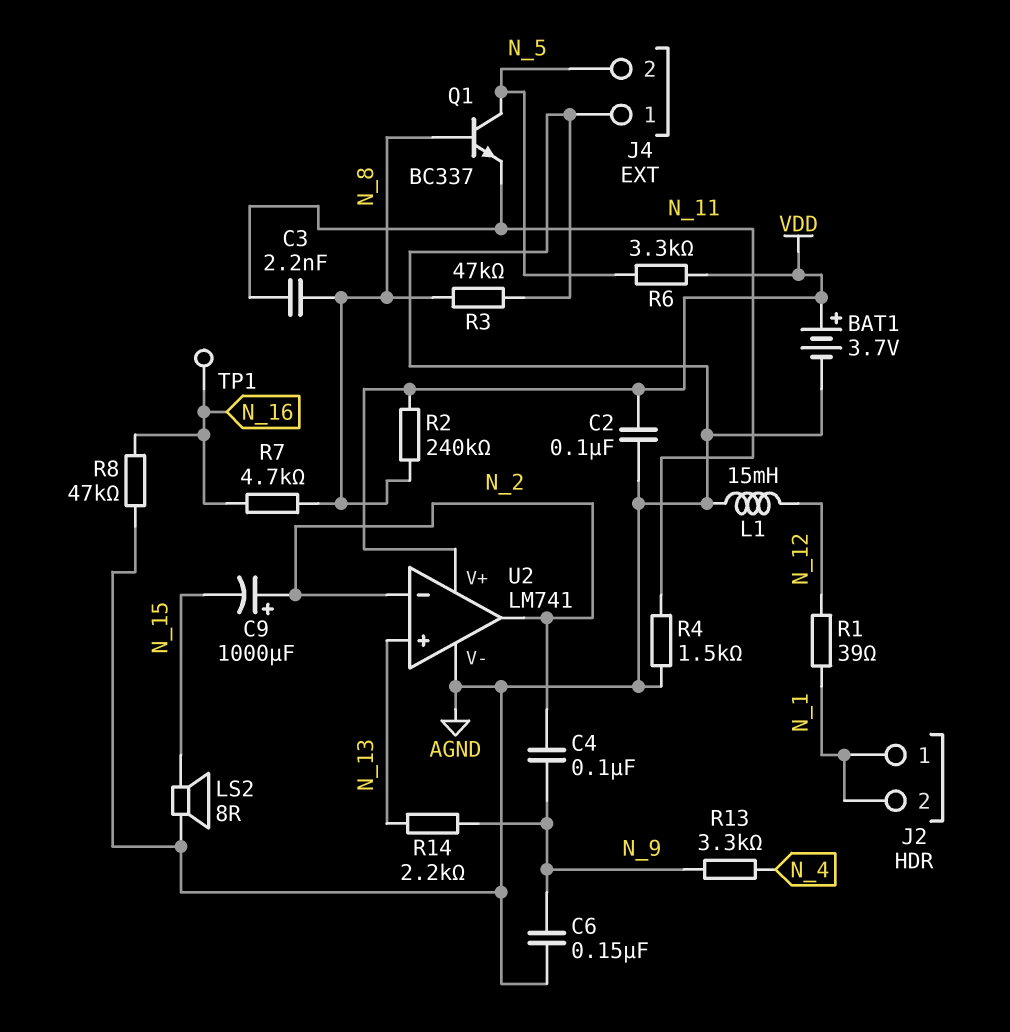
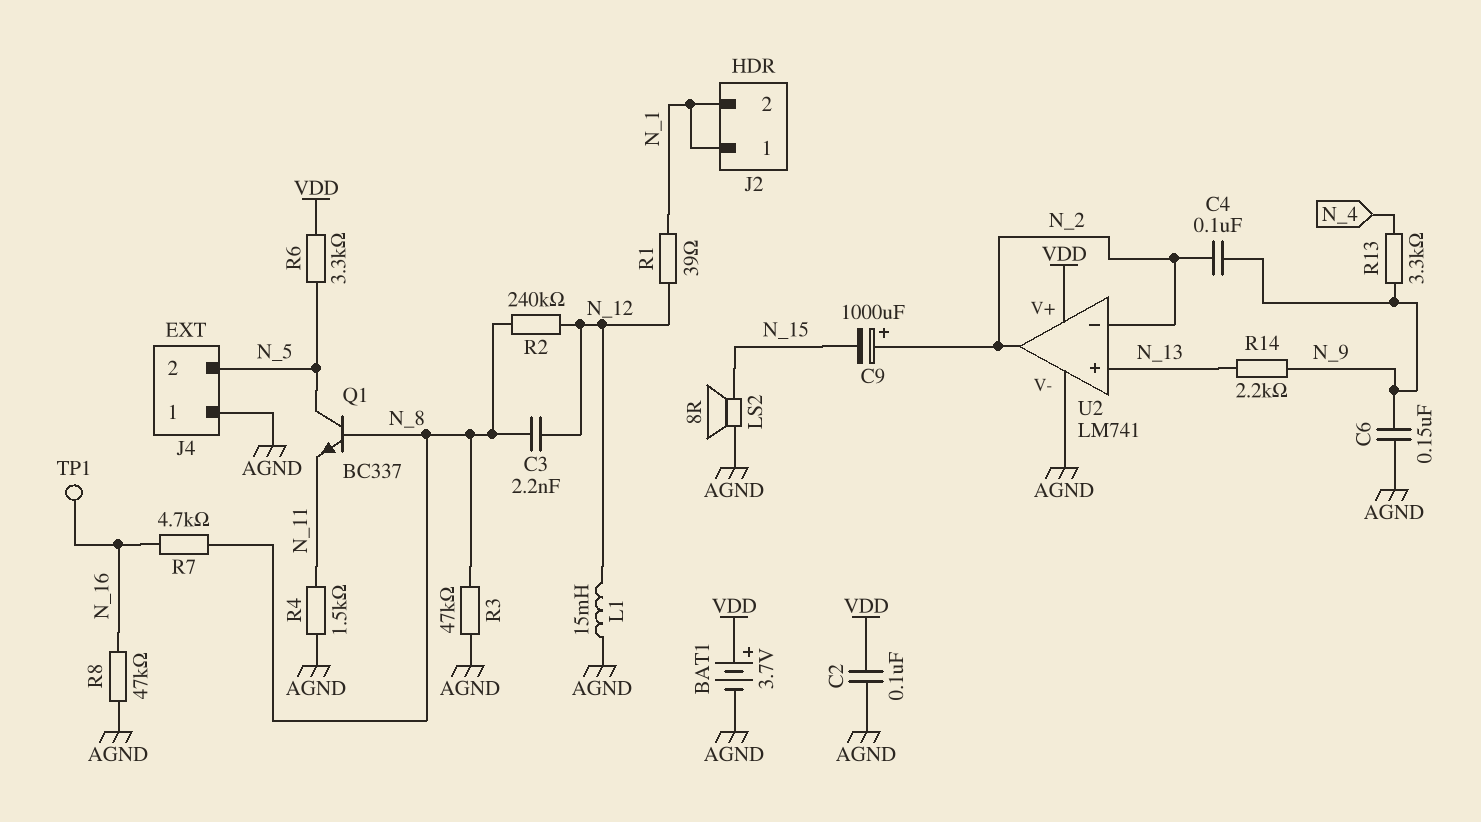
C3: 2.2nF (N_8, N_11) -> 2.2nF (N_8, N_12)
R2: 240k (N_8, VDD) -> 240k (N_8, N_12)

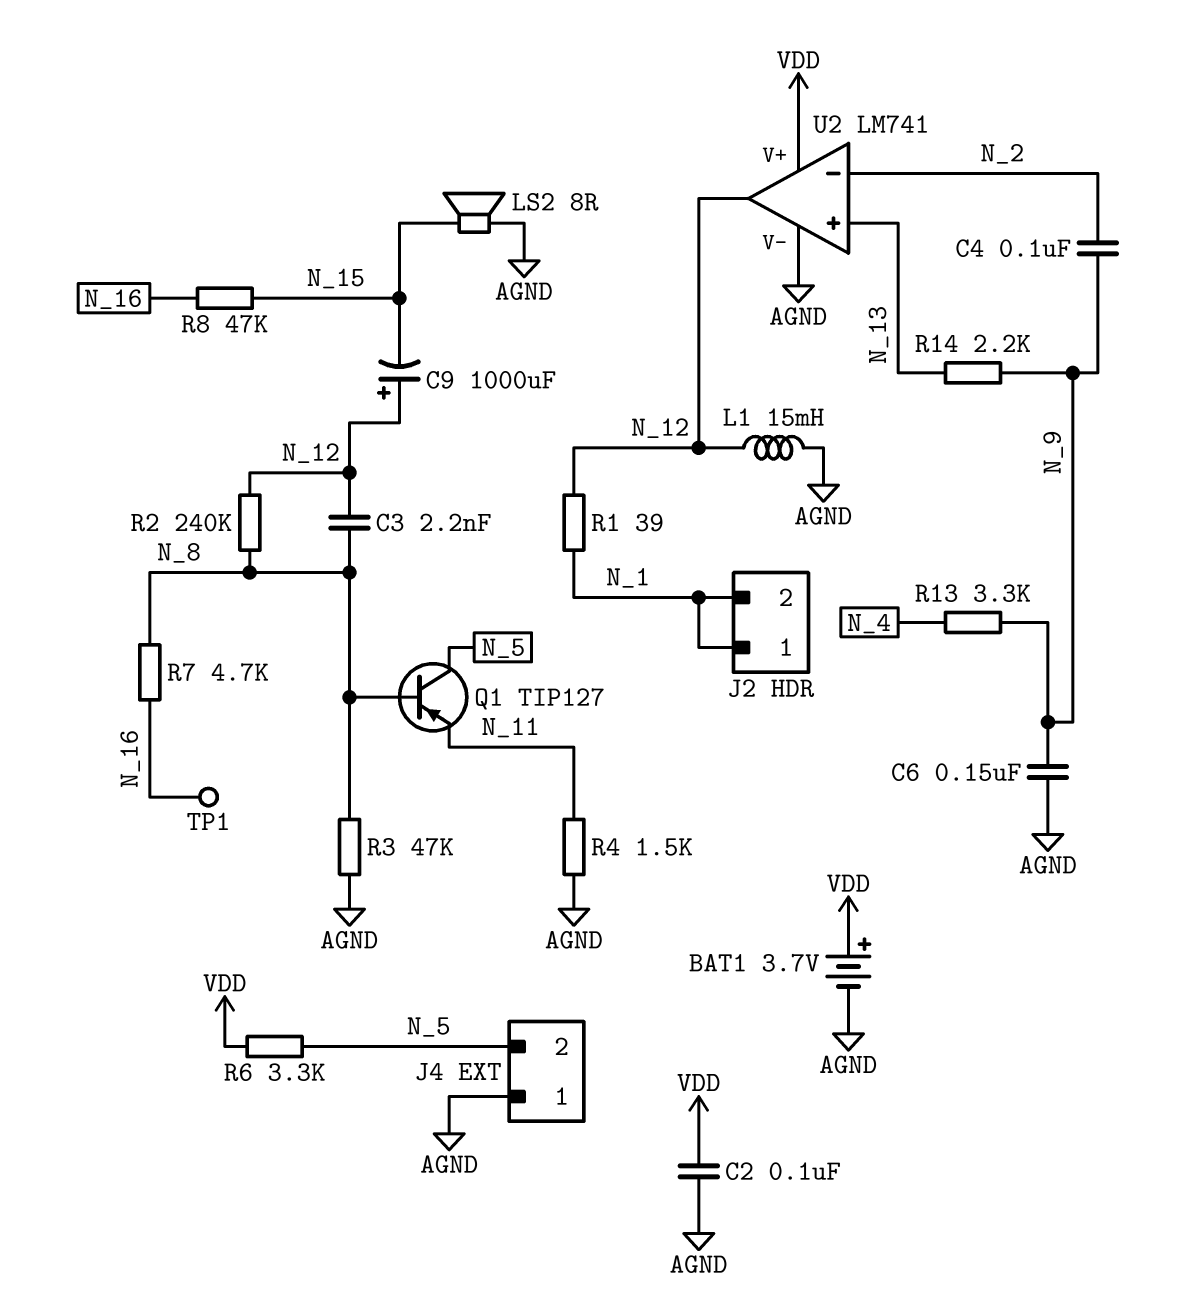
C9: 1000uF (plus N_2, minus N_15) -> 1000uF (plus N_12, minus N_15)
Q1: NPN BC337 (B N_8, C N_5, E N_11) -> PNP TIP127 (B N_8, C N_5, E N_11)
R8: 47k (AGND, N_16) -> 47k (N_15, N_16)
U2 pin out: N_2 -> N_12

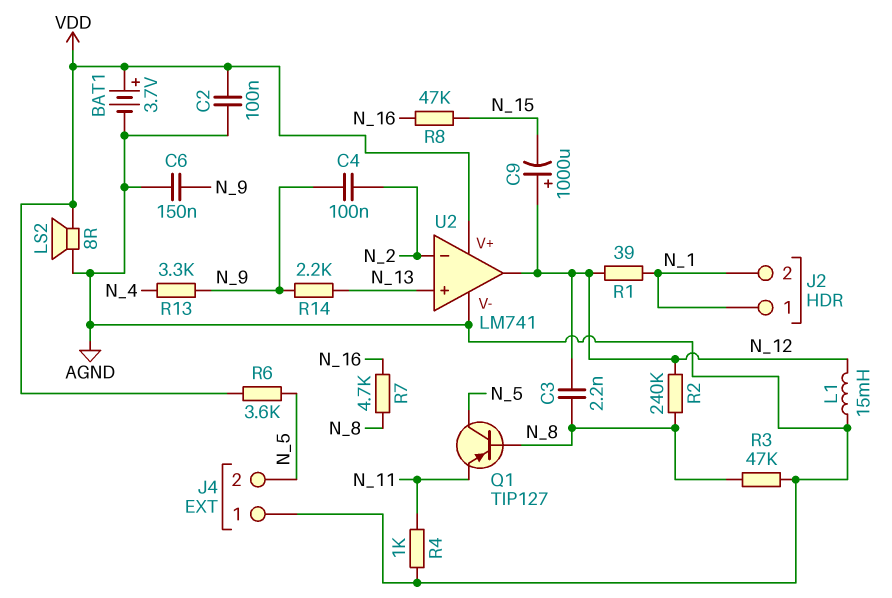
LS2: speaker 8R (AGND, N_15) -> speaker 8R (AGND, VDD)
R4: 1.5k (AGND, N_11) -> 1k (AGND, N_11)
R6: 3.3k (N_5, VDD) -> 3.6k (N_5, VDD)
TP1: test point (N_16) -> none

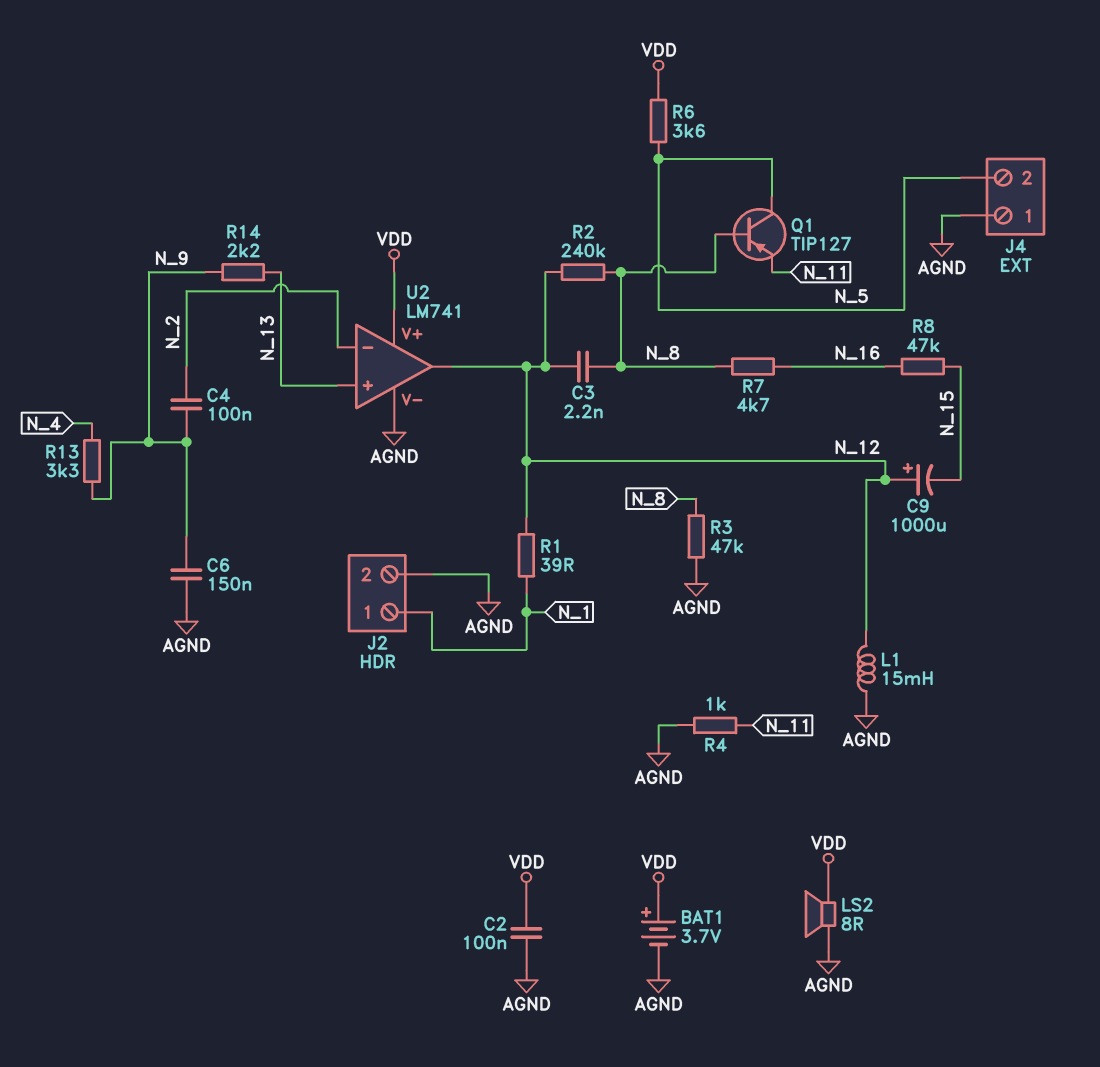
J2 pin 2: N_1 -> AGND

